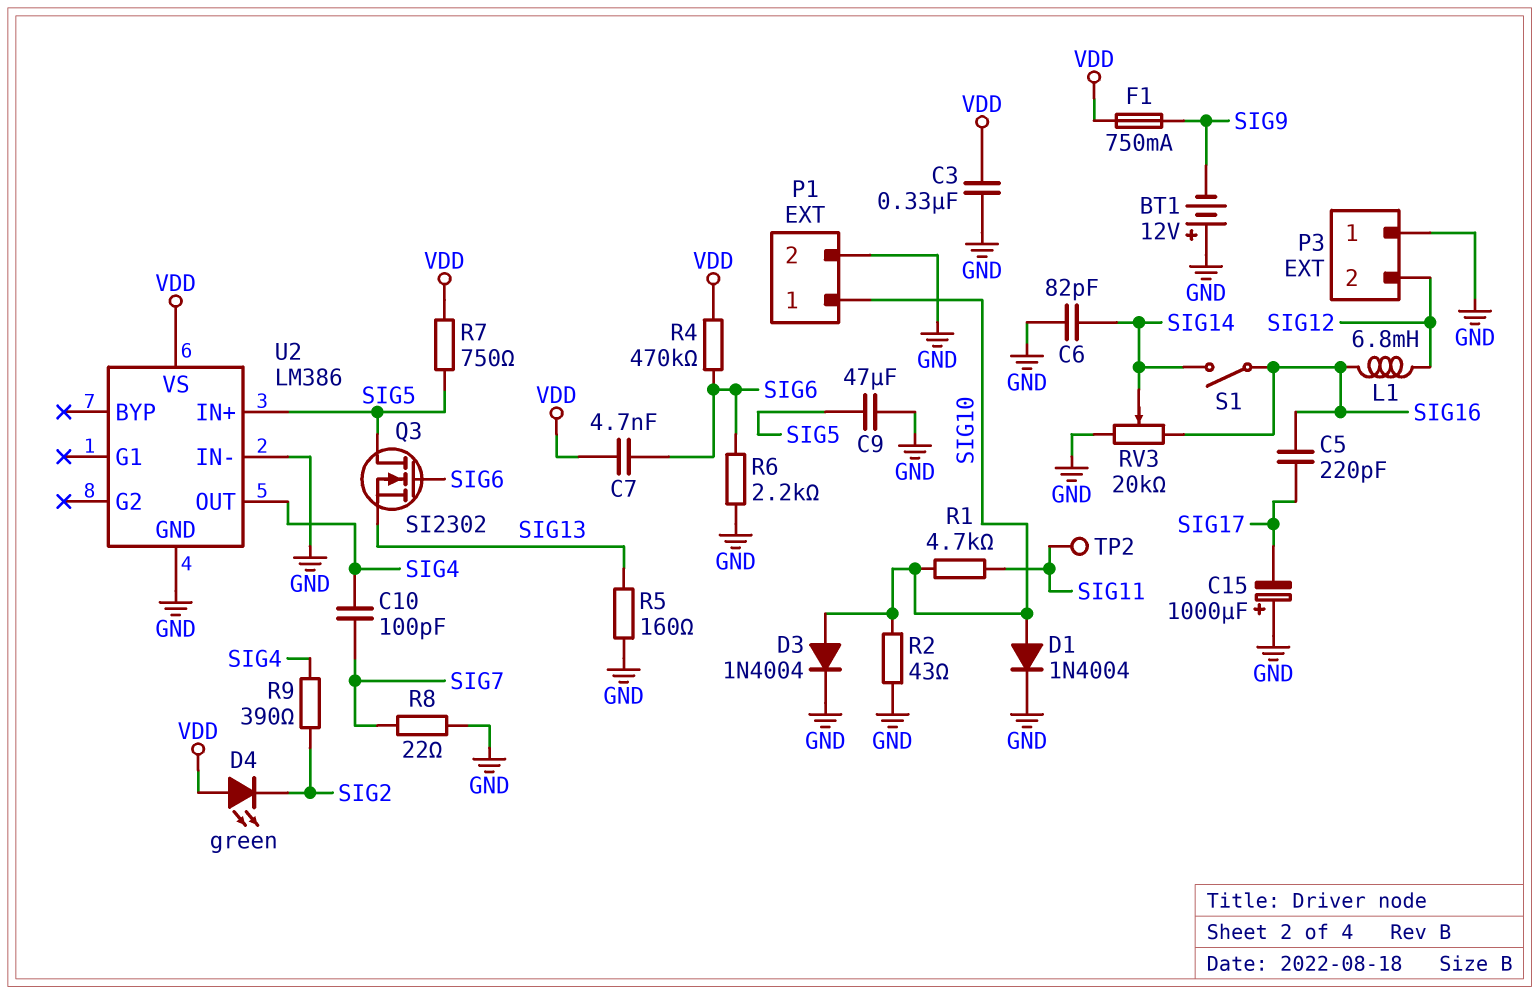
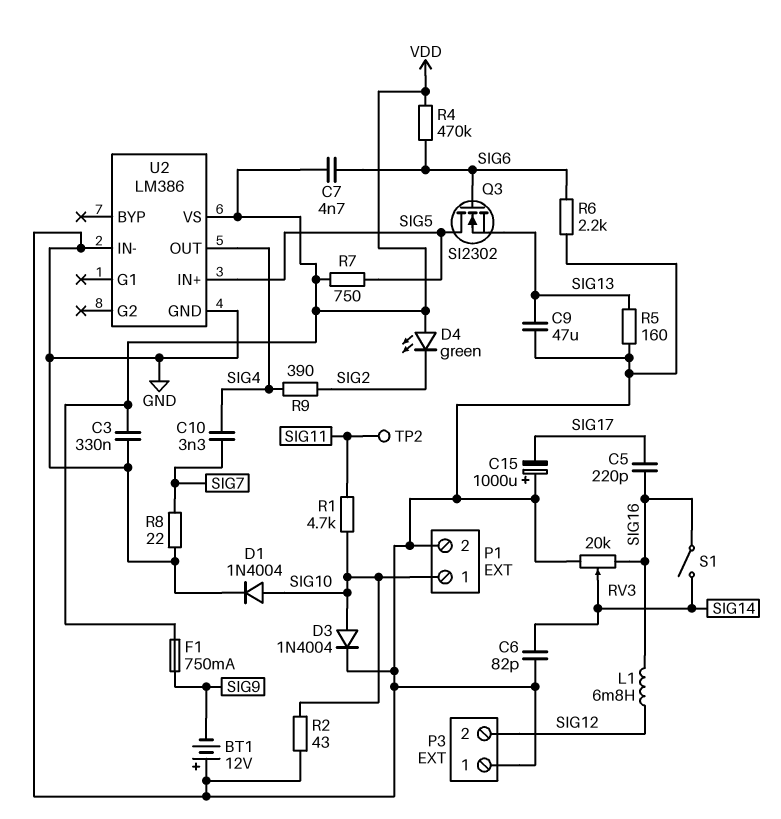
C9: 47uF (GND, SIG5) -> 47uF (GND, SIG13)
C10: 100pF (SIG4, SIG7) -> 3.3nF (SIG4, SIG7)

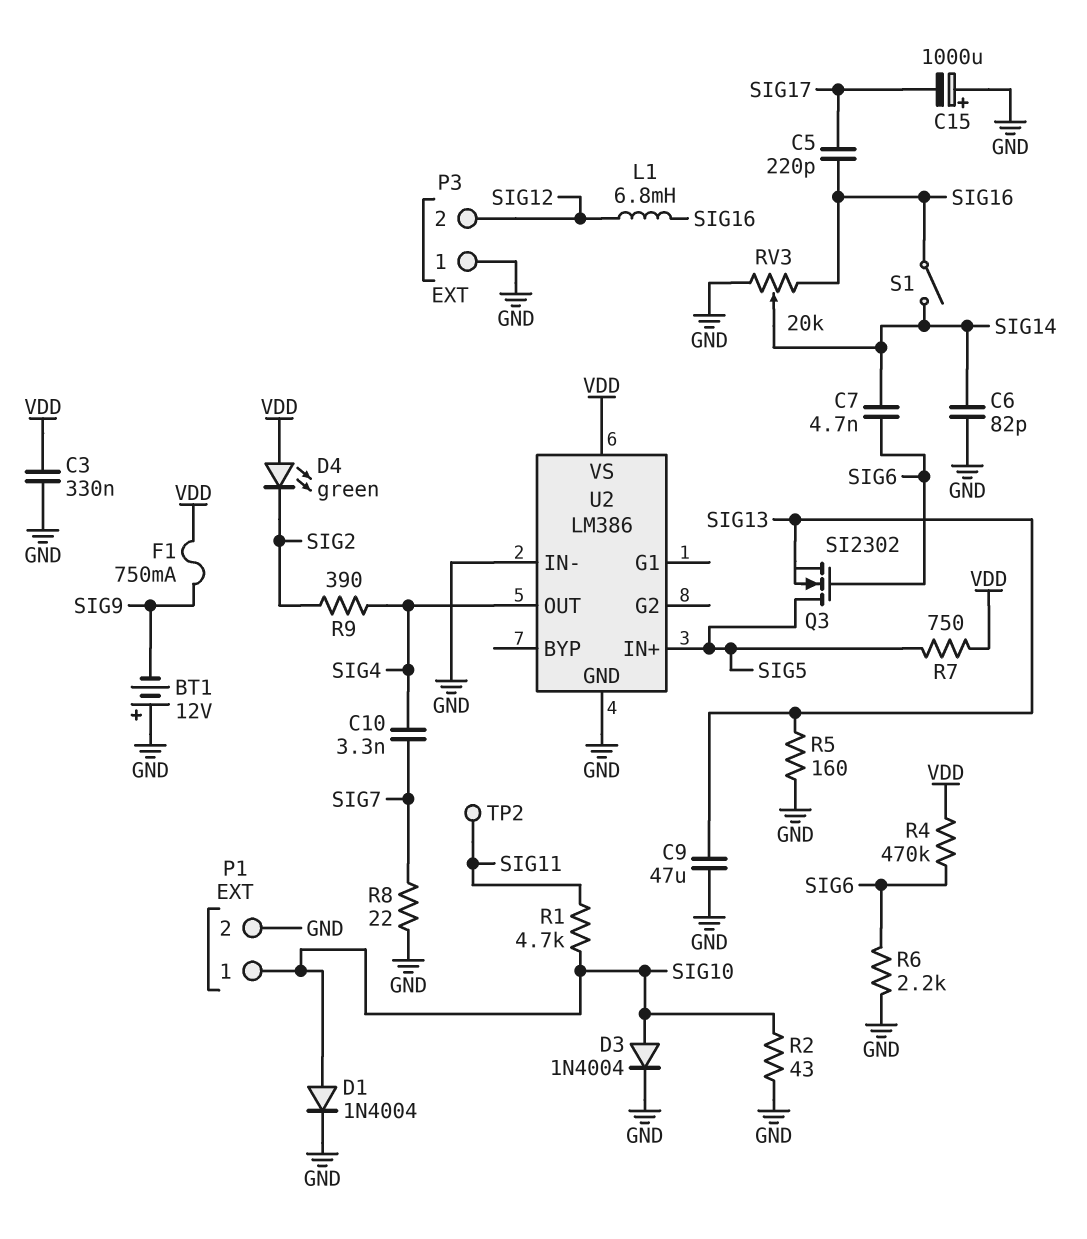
C7: 4.7nF (SIG6, VDD) -> 4.7nF (SIG6, SIG14)

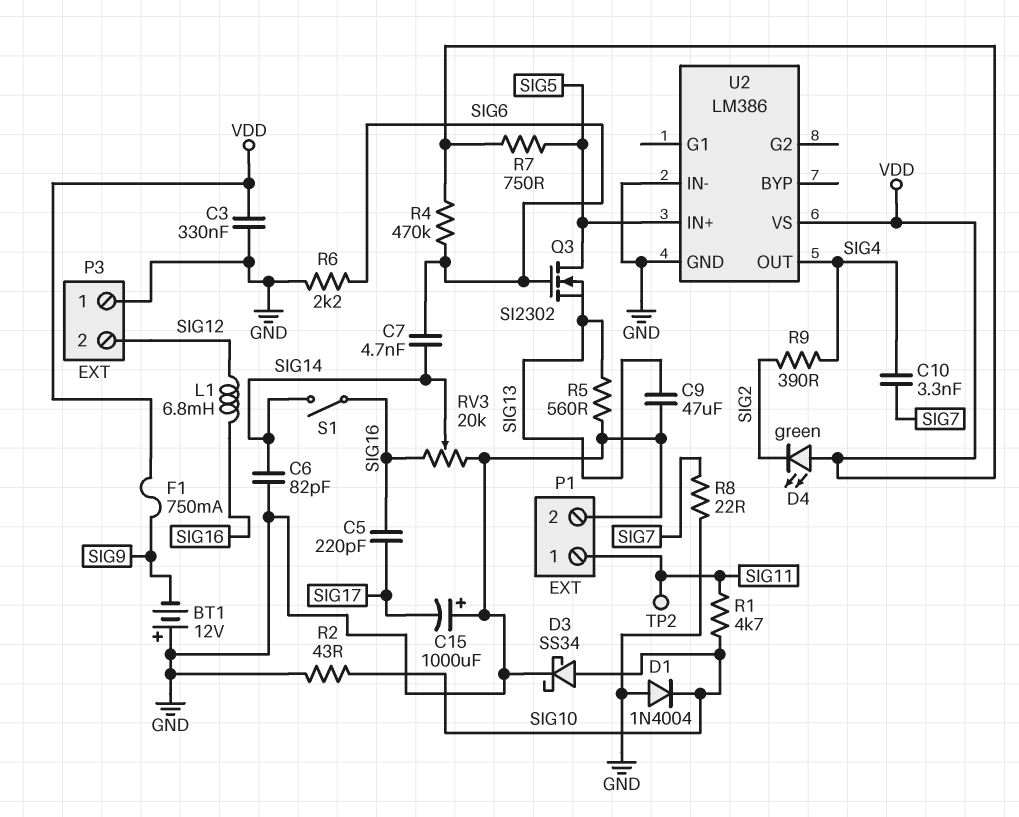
D1: diode 1N4004 (A SIG10, K GND) -> diode 1N4004 (A GND, K SIG10)
D3: diode 1N4004 (A SIG10, K GND) -> schottky SS34 (A SIG10, K GND)
P1 pin 1: SIG10 -> SIG11
R5: 160 (GND, SIG13) -> 560 (GND, SIG13)

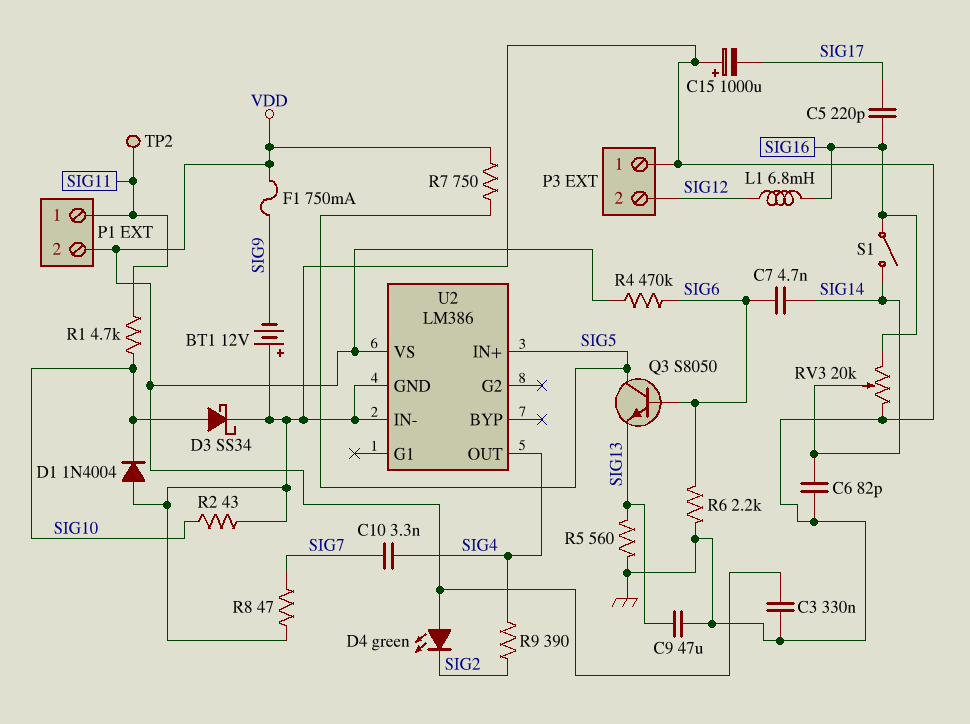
P1 pin 2: GND -> VDD
Q3: NMOS SI2302 (G SIG6, D SIG5, S SIG13) -> NPN S8050 (B SIG6, C SIG5, E SIG13)
R8: 22 (GND, SIG7) -> 47 (GND, SIG7)

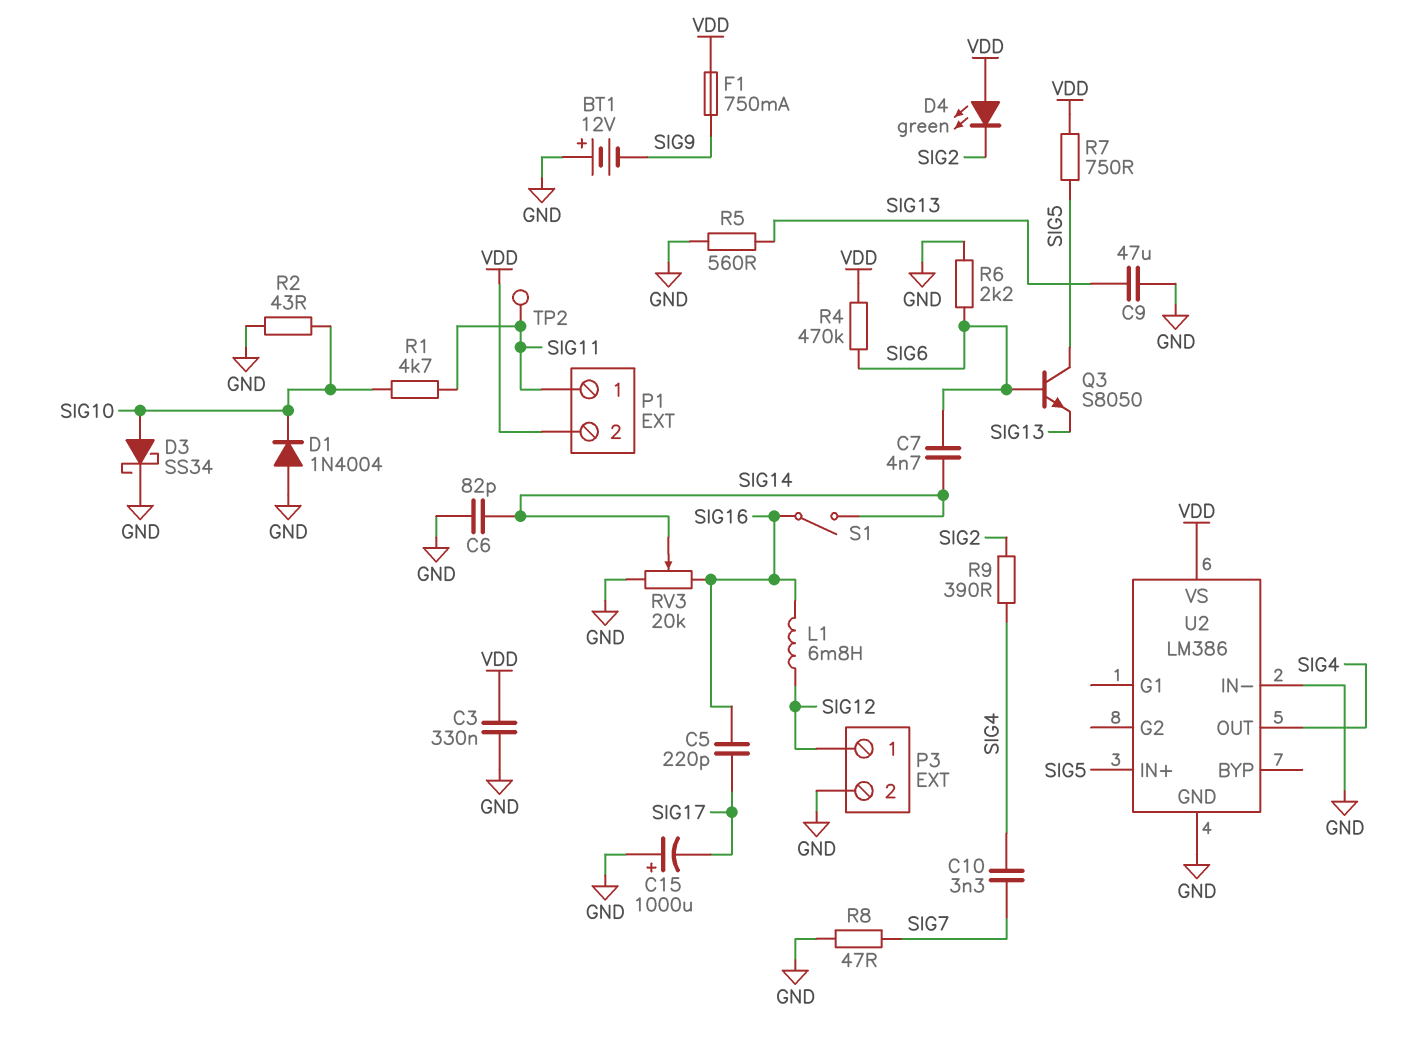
P3 pin 1: GND -> SIG12
P3 pin 2: SIG12 -> GND

